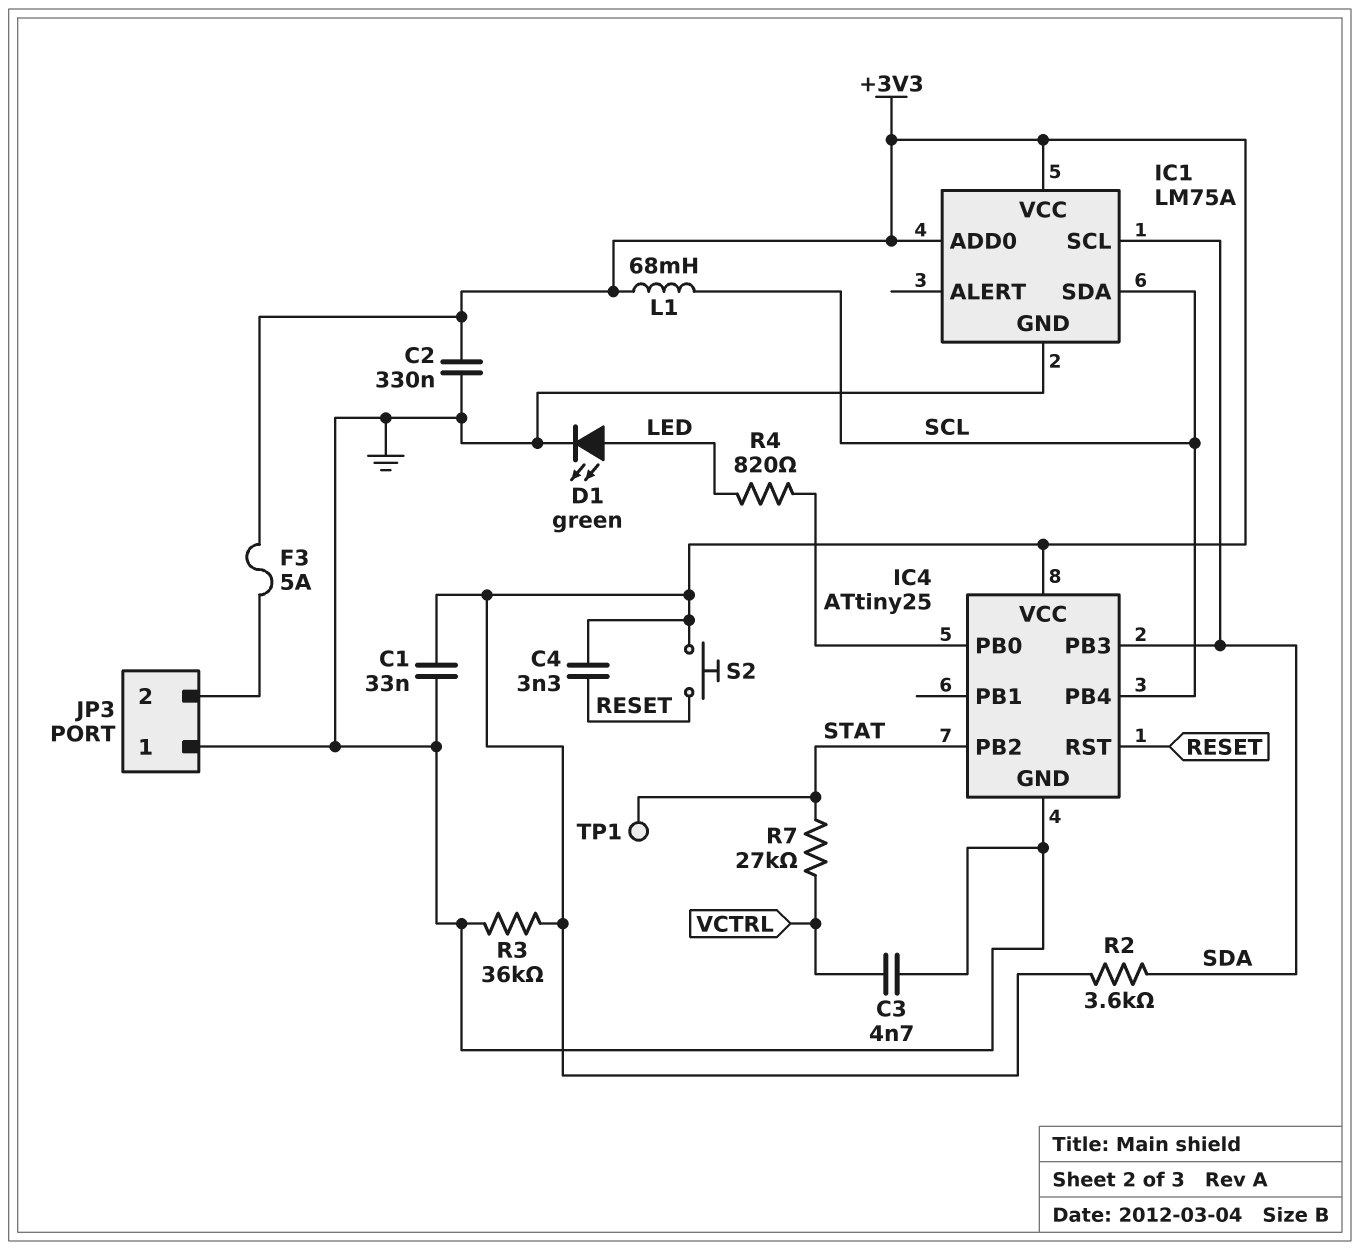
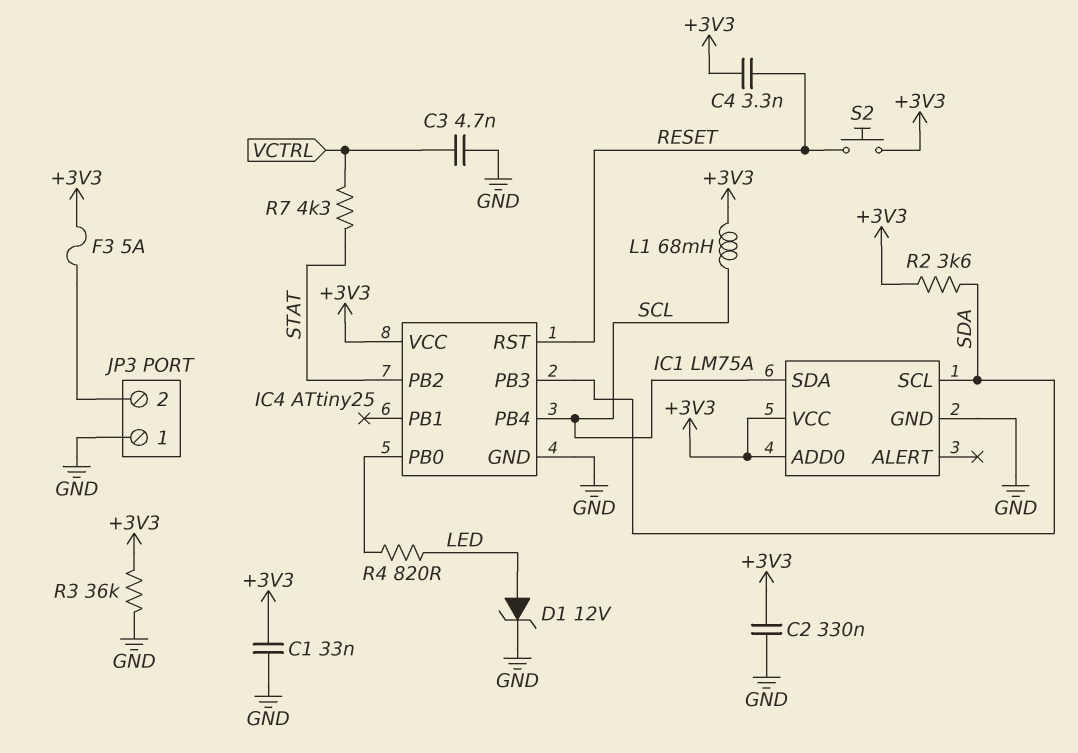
D1: LED green (A LED, K GND) -> zener 12V (A LED, K GND)
R7: 27k (STAT, VCTRL) -> 4.3k (STAT, VCTRL)
TP1: test point (STAT) -> none

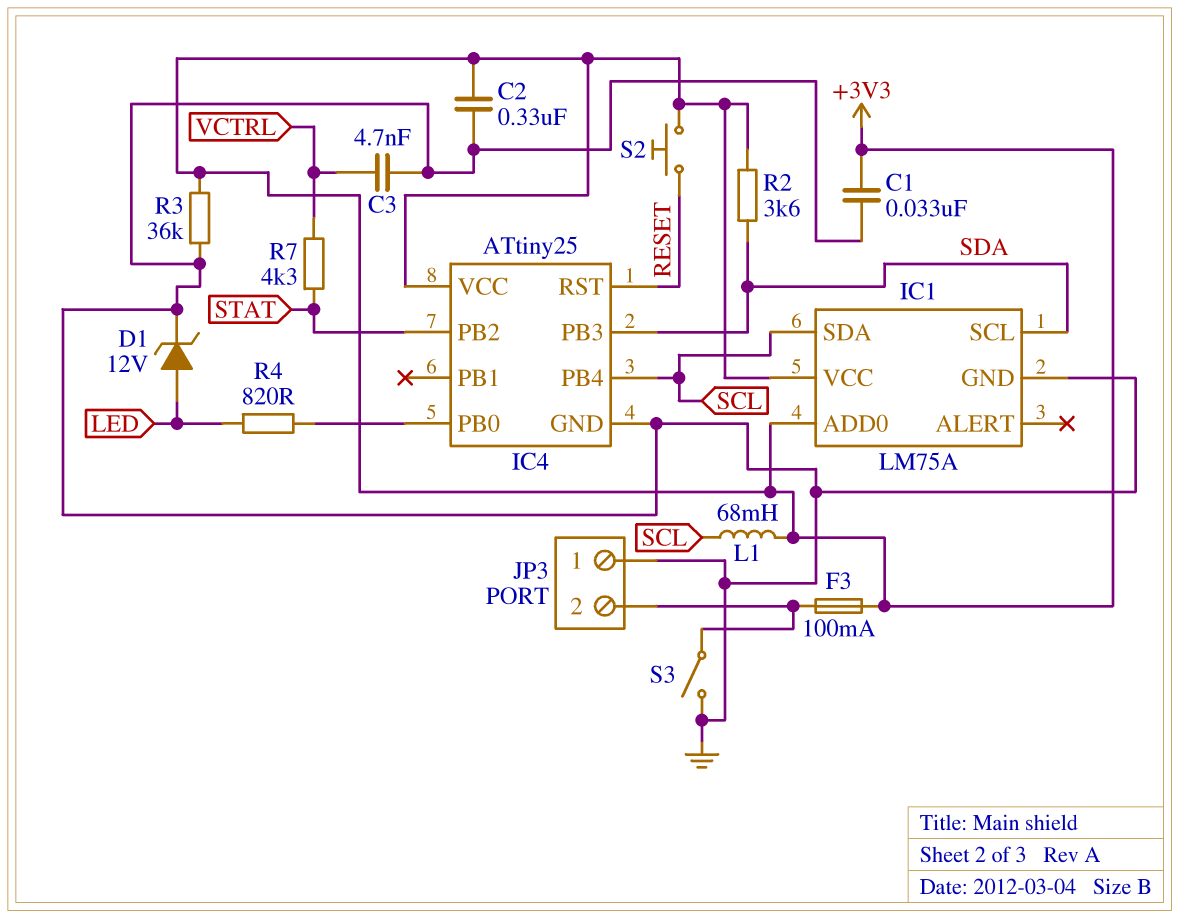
C4: 3.3nF (+3V3, RESET) -> none
F3: 5A (+3V3, JP3/2) -> 100mA (+3V3, JP3/2)
S3: none -> switch (GND, JP3/2)

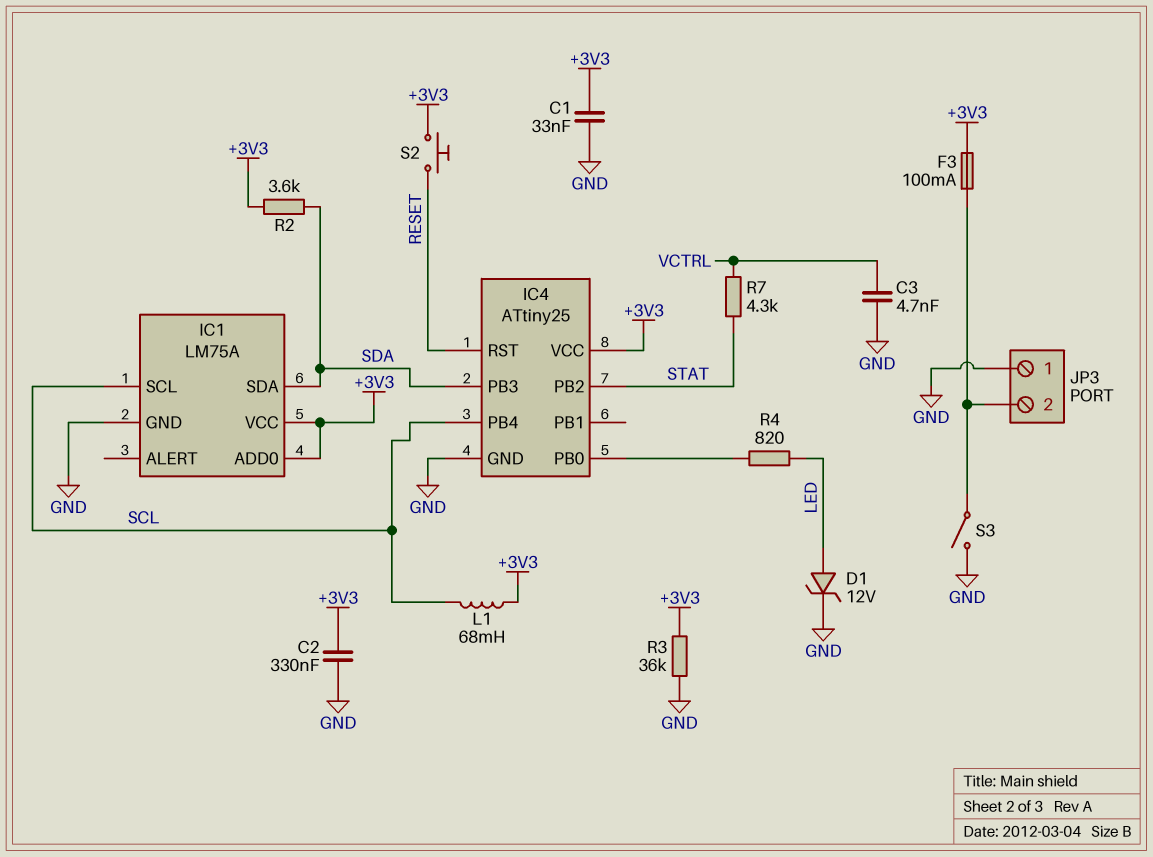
IC1 pin SCL: SDA -> SCL
IC1 pin SDA: SCL -> SDA

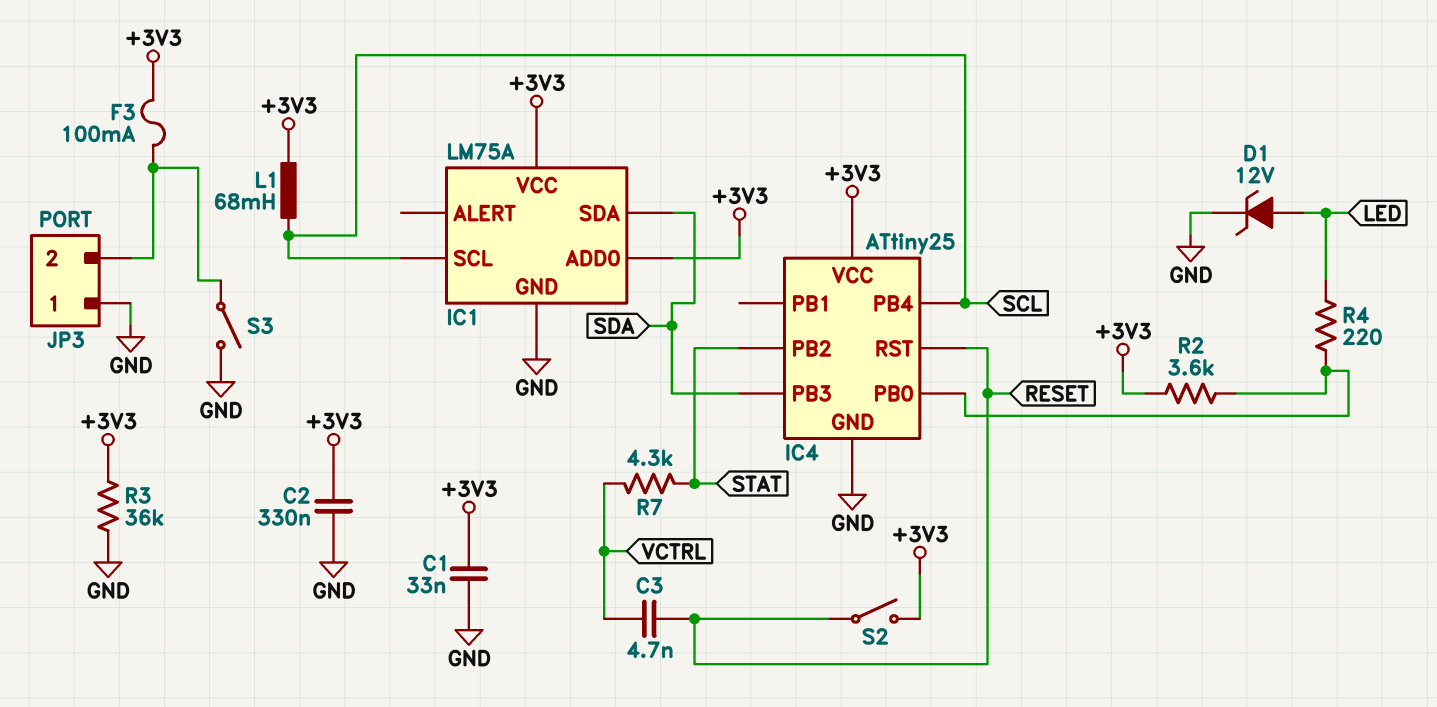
C3: 4.7nF (GND, VCTRL) -> 4.7nF (RESET, VCTRL)
R2: 3.6k (+3V3, SDA) -> 3.6k (+3V3, IC4/PB0)
R4: 820 (IC4/PB0, LED) -> 220 (IC4/PB0, LED)
S2: button (+3V3, RESET) -> switch (+3V3, RESET)

